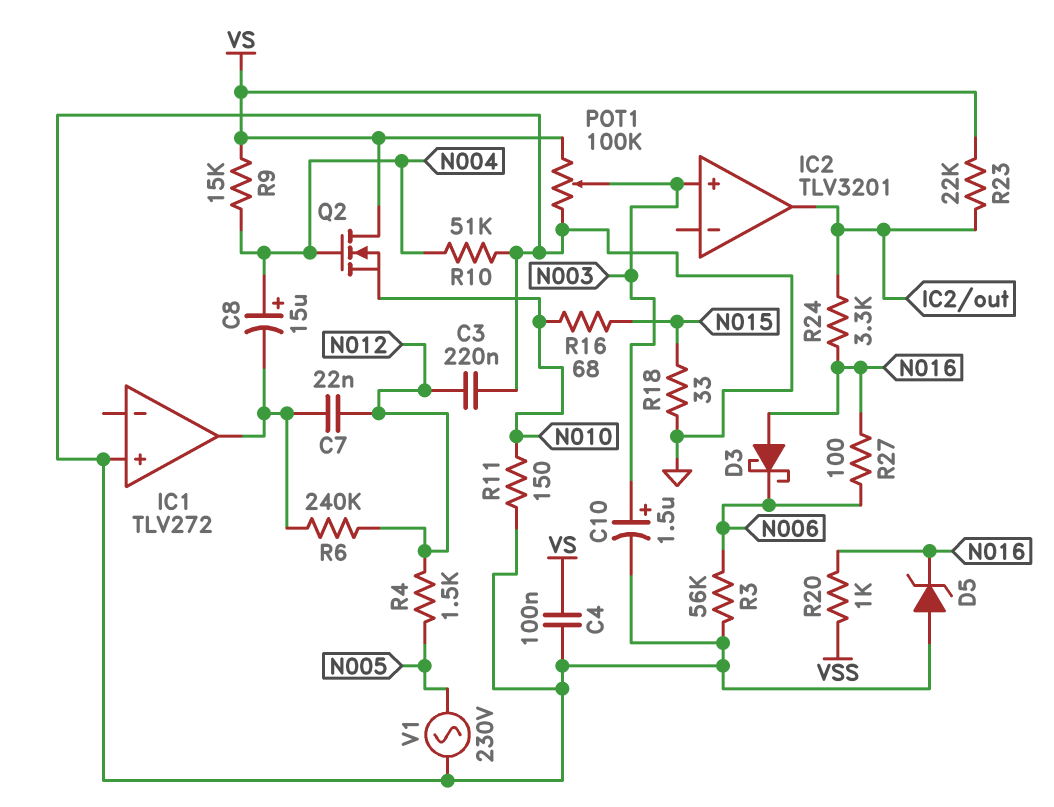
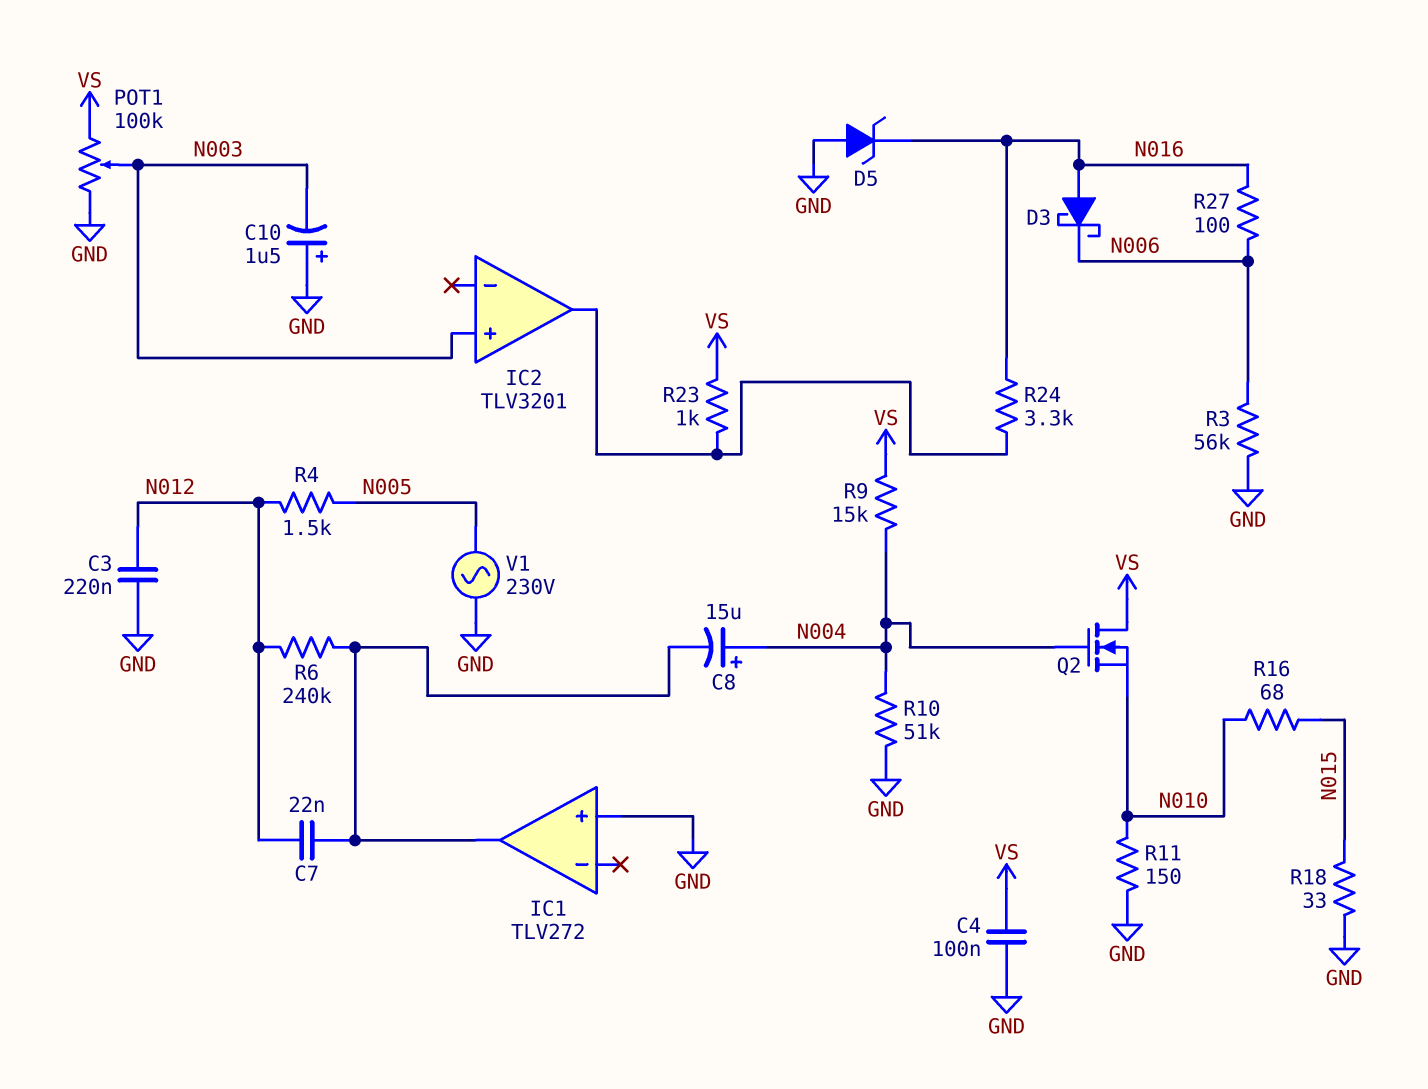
C10: 1.5uF (plus N003, minus GND) -> 1.5uF (plus GND, minus N003)
R20: 1k (N016, VSS) -> none
R23: 22k (IC2/out, VS) -> 1k (IC2/out, VS)

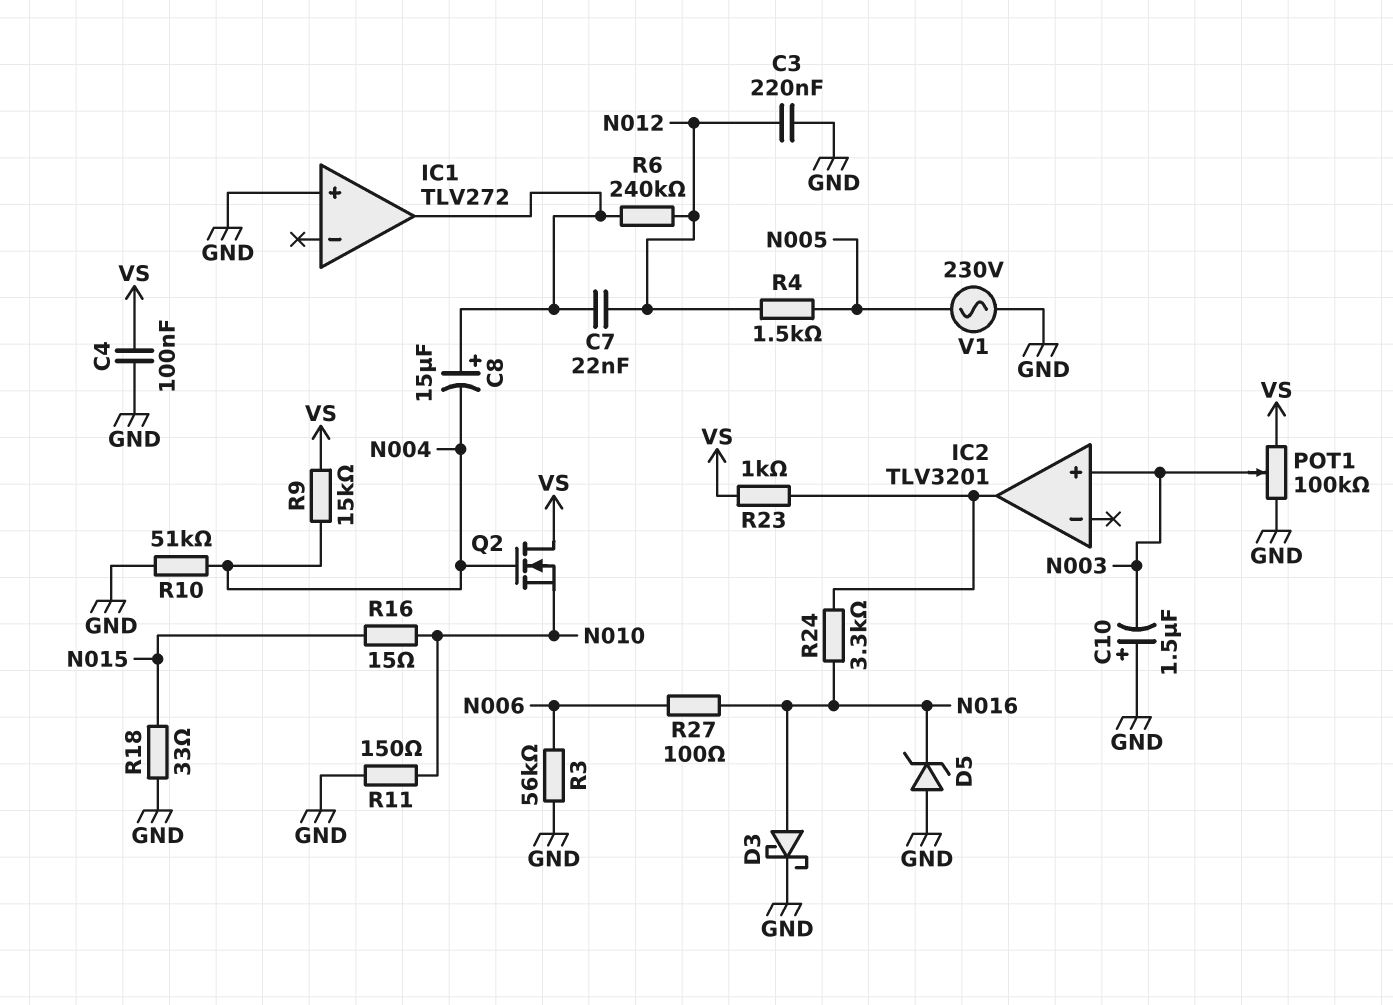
C8: 15uF (plus N004, minus IC1/out) -> 15uF (plus IC1/out, minus N004)
D3: schottky (A N016, K N006) -> schottky (A N016, K GND)
R16: 68 (N010, N015) -> 15 (N010, N015)

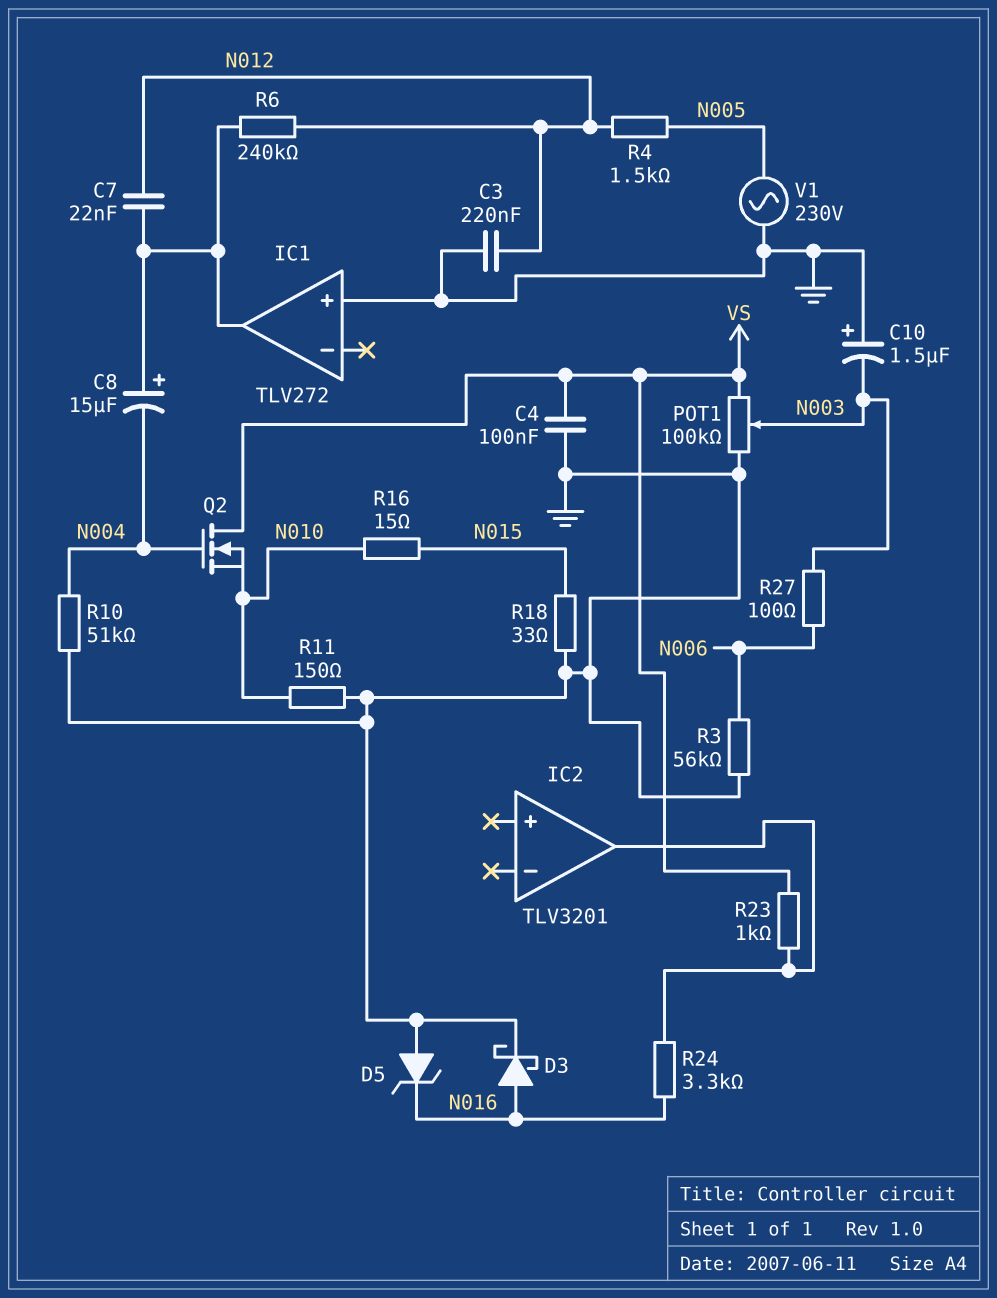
IC2 pin in+: N003 -> none
R9: 15k (N004, VS) -> none
R27: 100 (N006, N016) -> 100 (N003, N006)

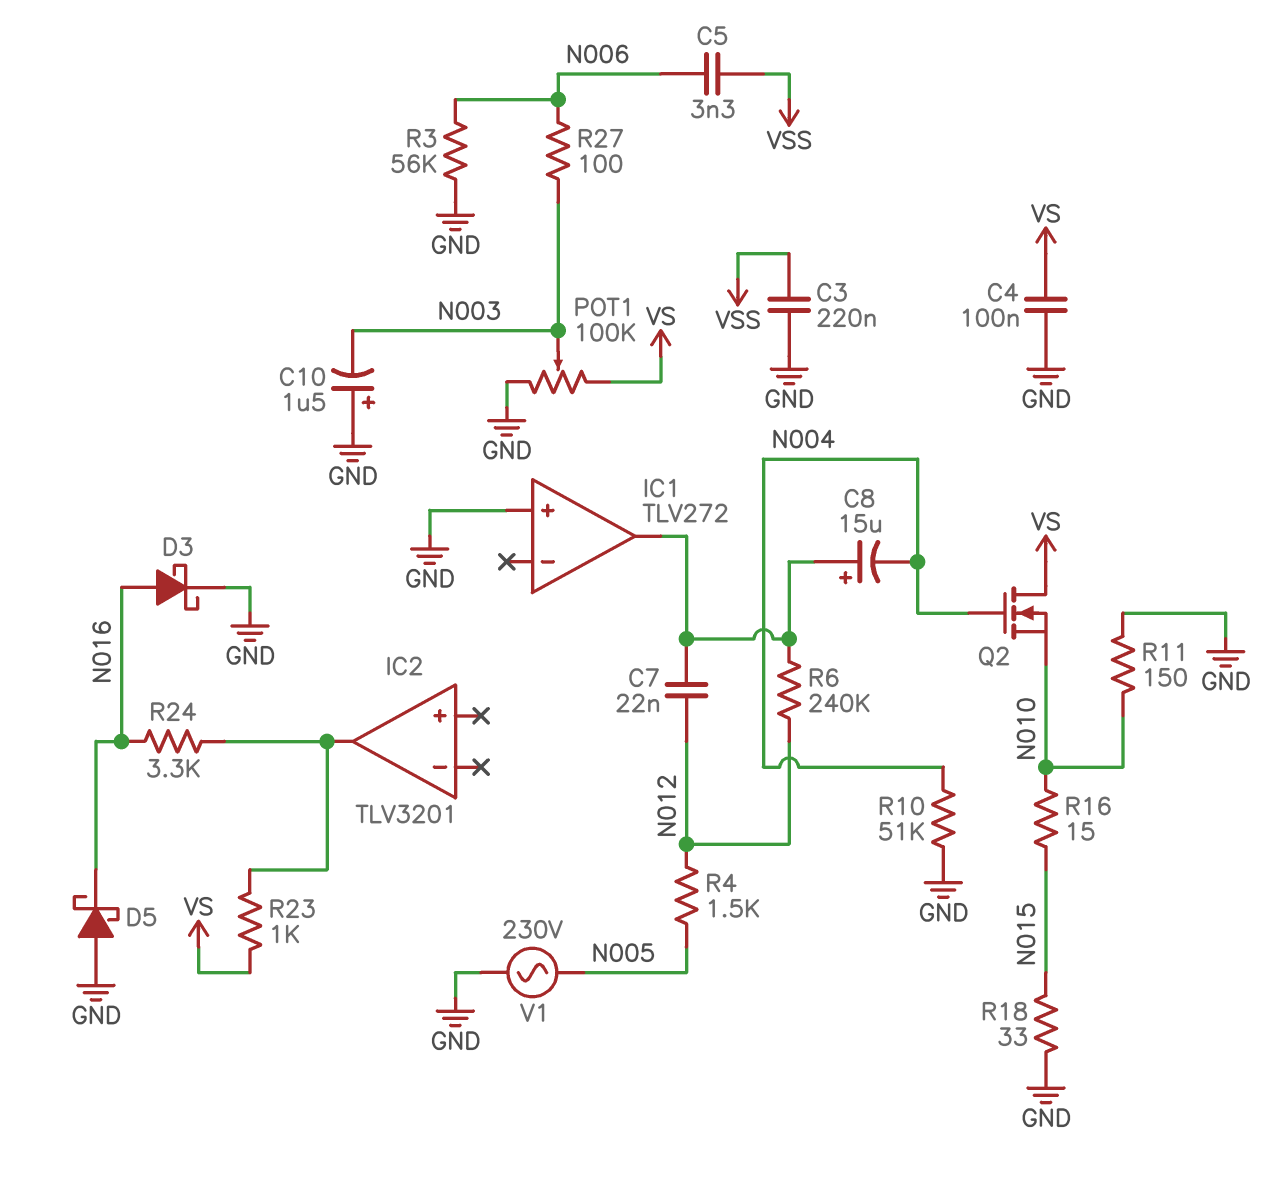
C3: 220nF (GND, N012) -> 220nF (GND, VSS)
C5: none -> 3.3nF (N006, VSS)
D5: zener (A GND, K N016) -> schottky (A GND, K N016)

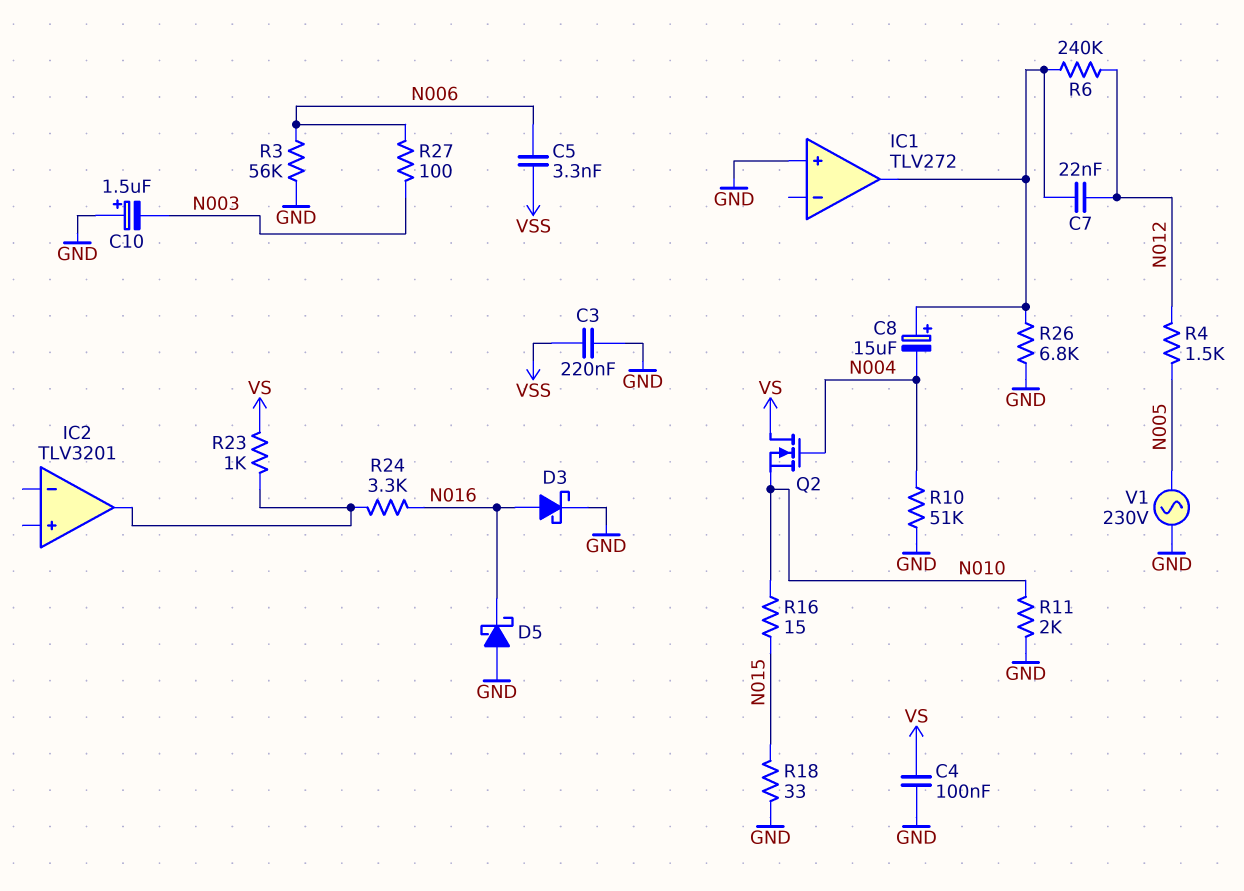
POT1: 100k (GND, VS, wiper N003) -> none
R11: 150 (GND, N010) -> 2k (GND, N010)
R26: none -> 6.8k (GND, IC1/out)

